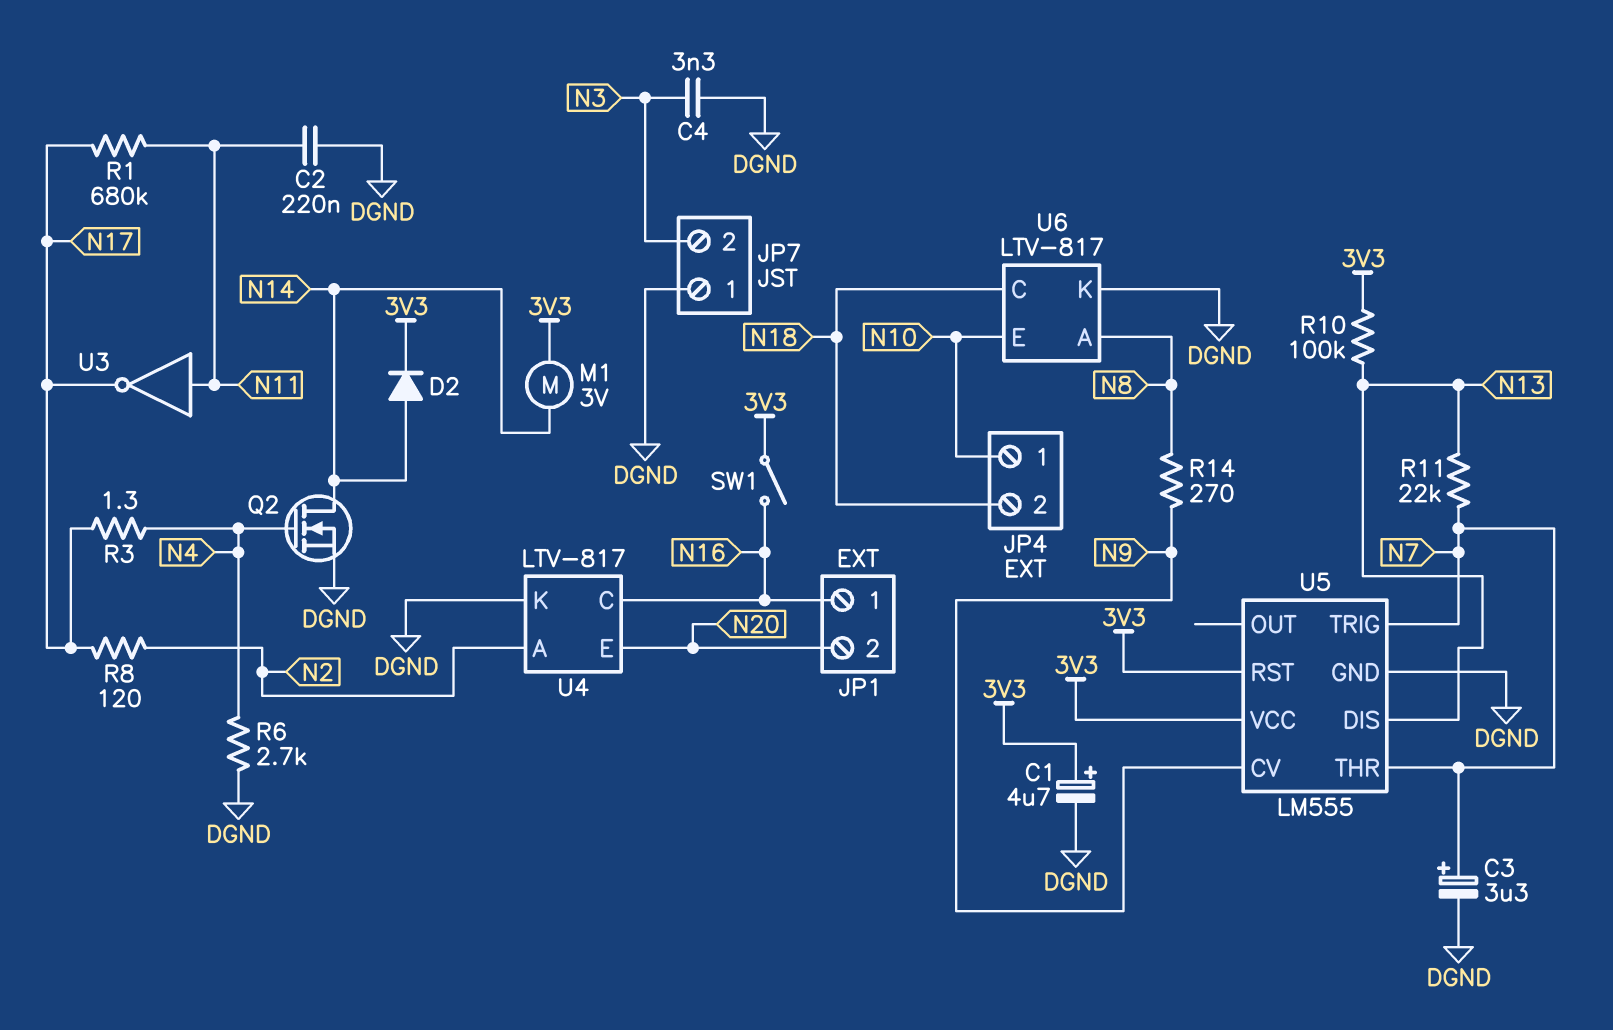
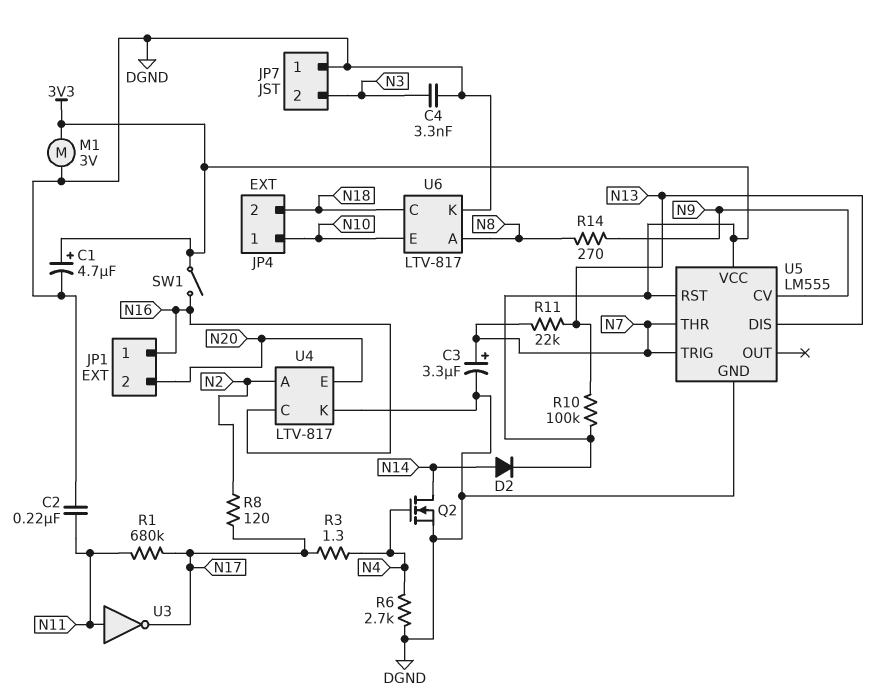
M1: motor 3V (3V3, N14) -> motor 3V (3V3, DGND)

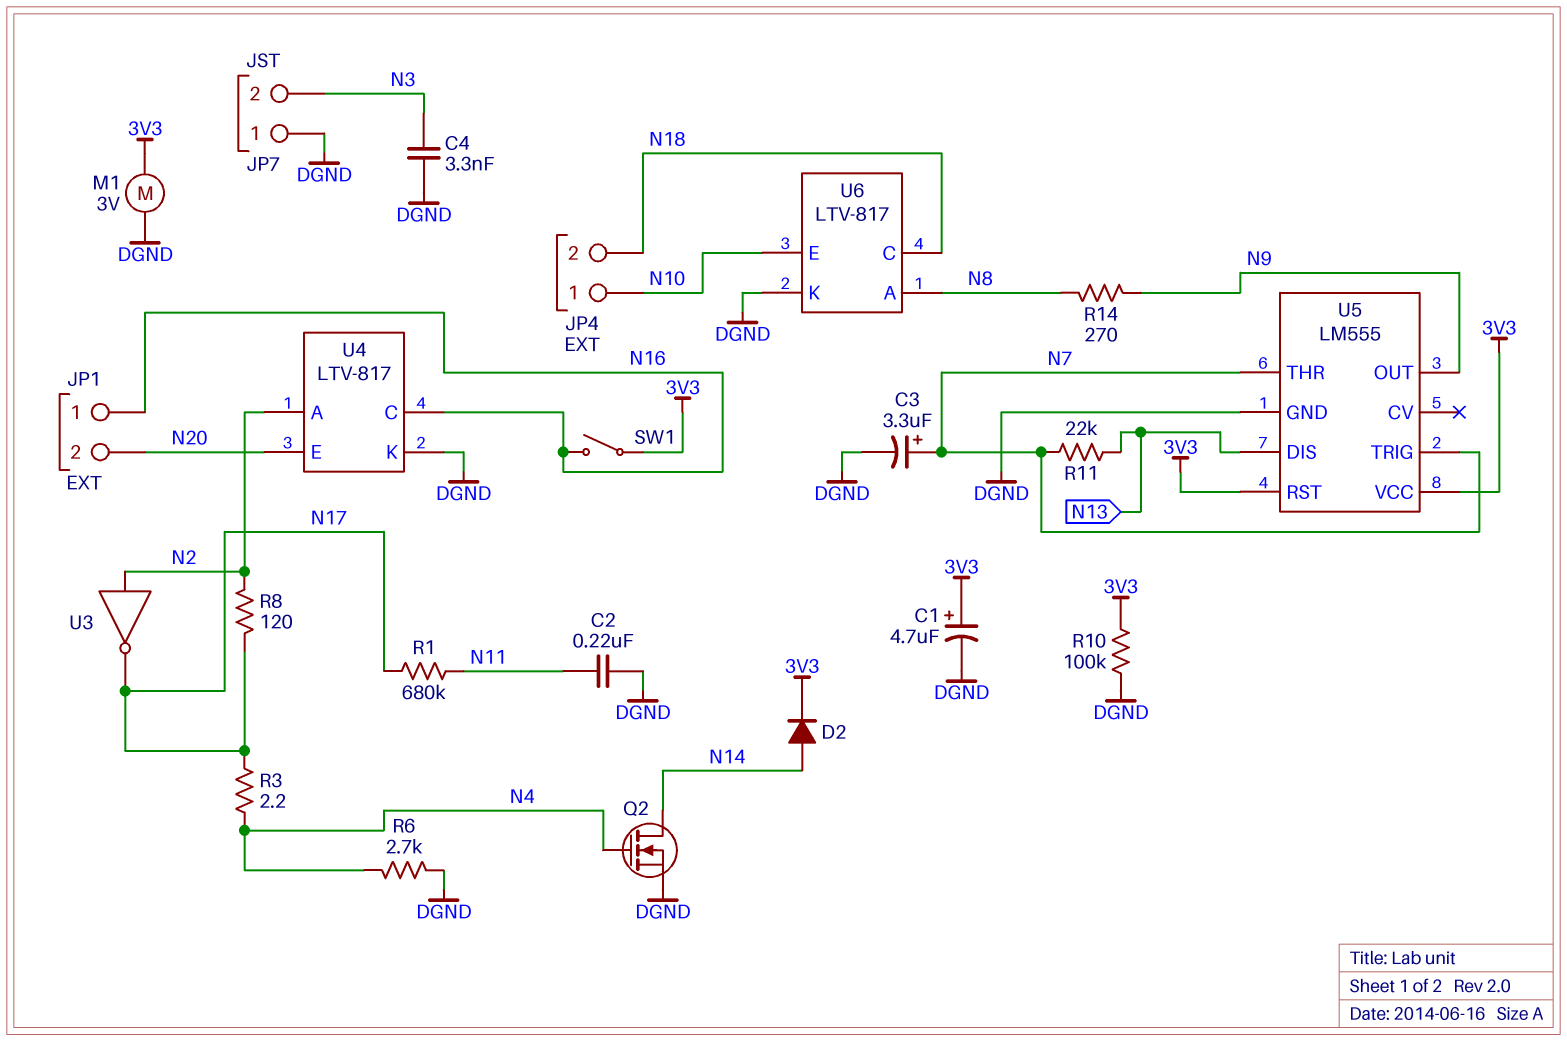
R3: 1.3 (N4, N17) -> 2.2 (N4, N17)
R10: 100k (3V3, N13) -> 100k (3V3, DGND)
U3: NOT (in N11, out N17) -> NOT (in N2, out N17)
U5 pin CV: N9 -> none
U5 pin OUT: none -> N9

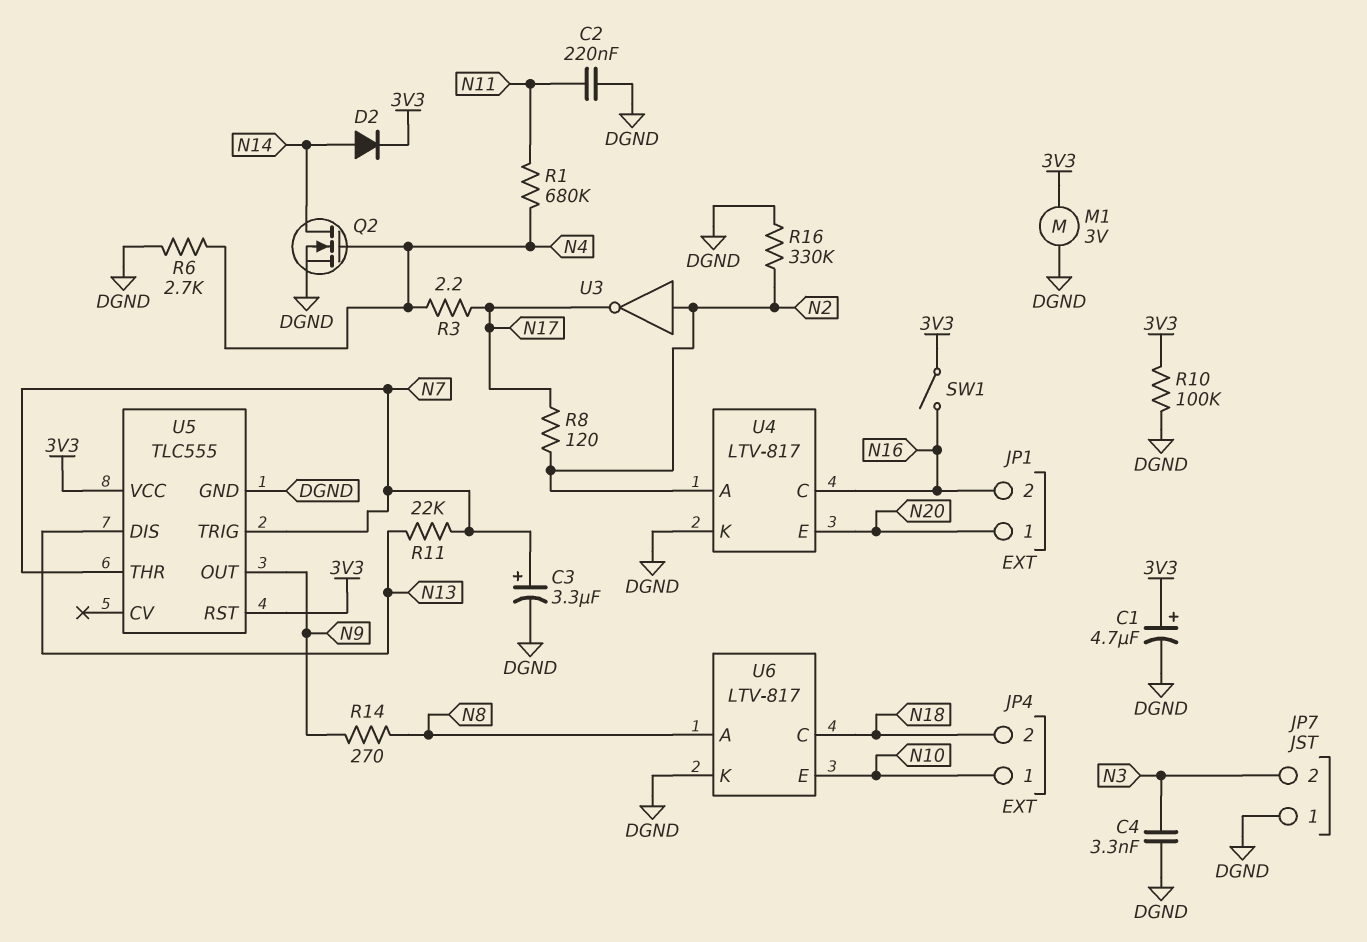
JP1 pin 1: N16 -> N20
JP1 pin 2: N20 -> N16
R1: 680k (N11, N17) -> 680k (N4, N11)
R16: none -> 330k (DGND, N2)
U5: LM555 -> TLC555

